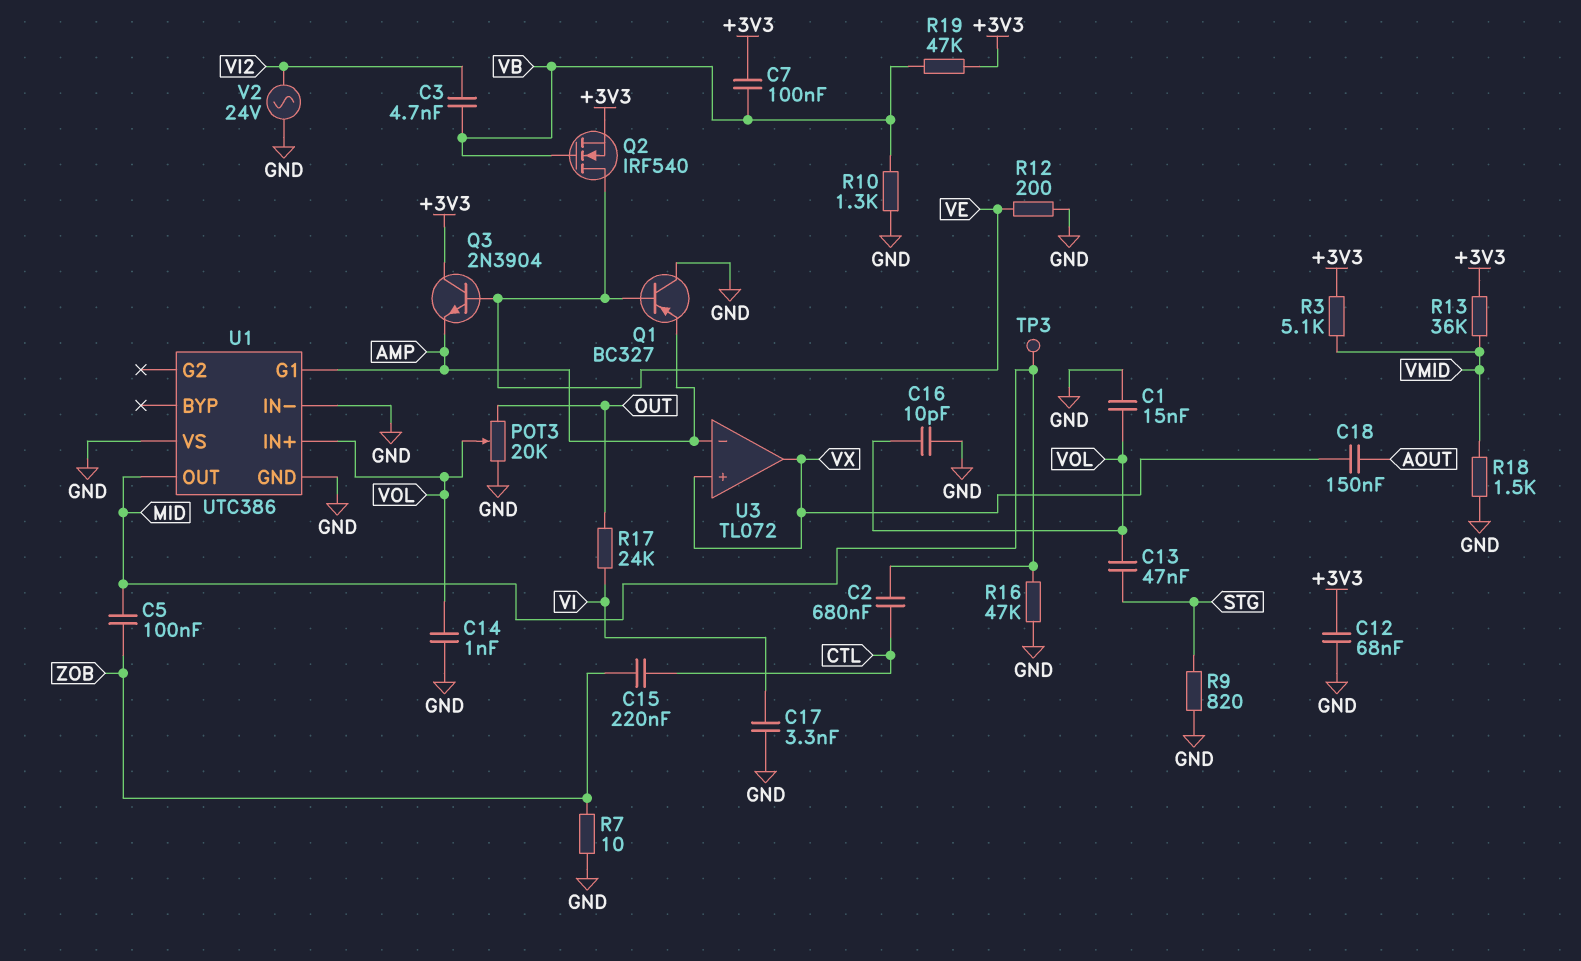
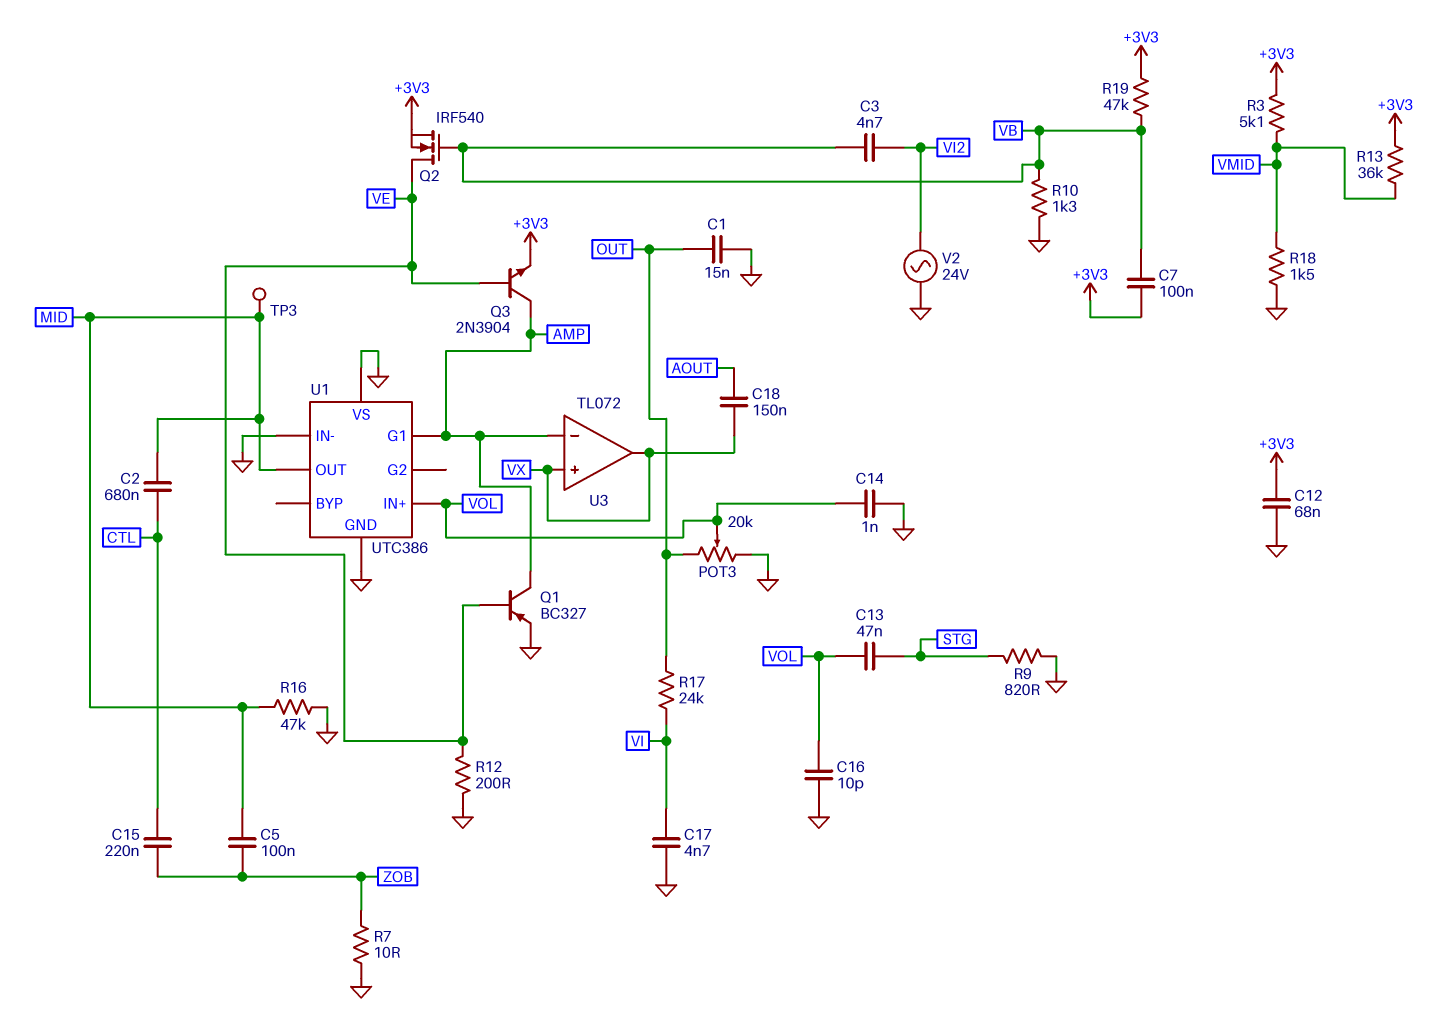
C1: 15nF (GND, VOL) -> 15nF (GND, OUT)
C17: 3.3nF (GND, VI) -> 4.7nF (GND, VI)
Q1: PNP BC327 (B VE, C GND, E AMP) -> PNP BC327 (B VE, C AMP, E GND)
Q3: NPN 2N3904 (B VE, C +3V3, E AMP) -> NPN 2N3904 (B VE, C AMP, E +3V3)

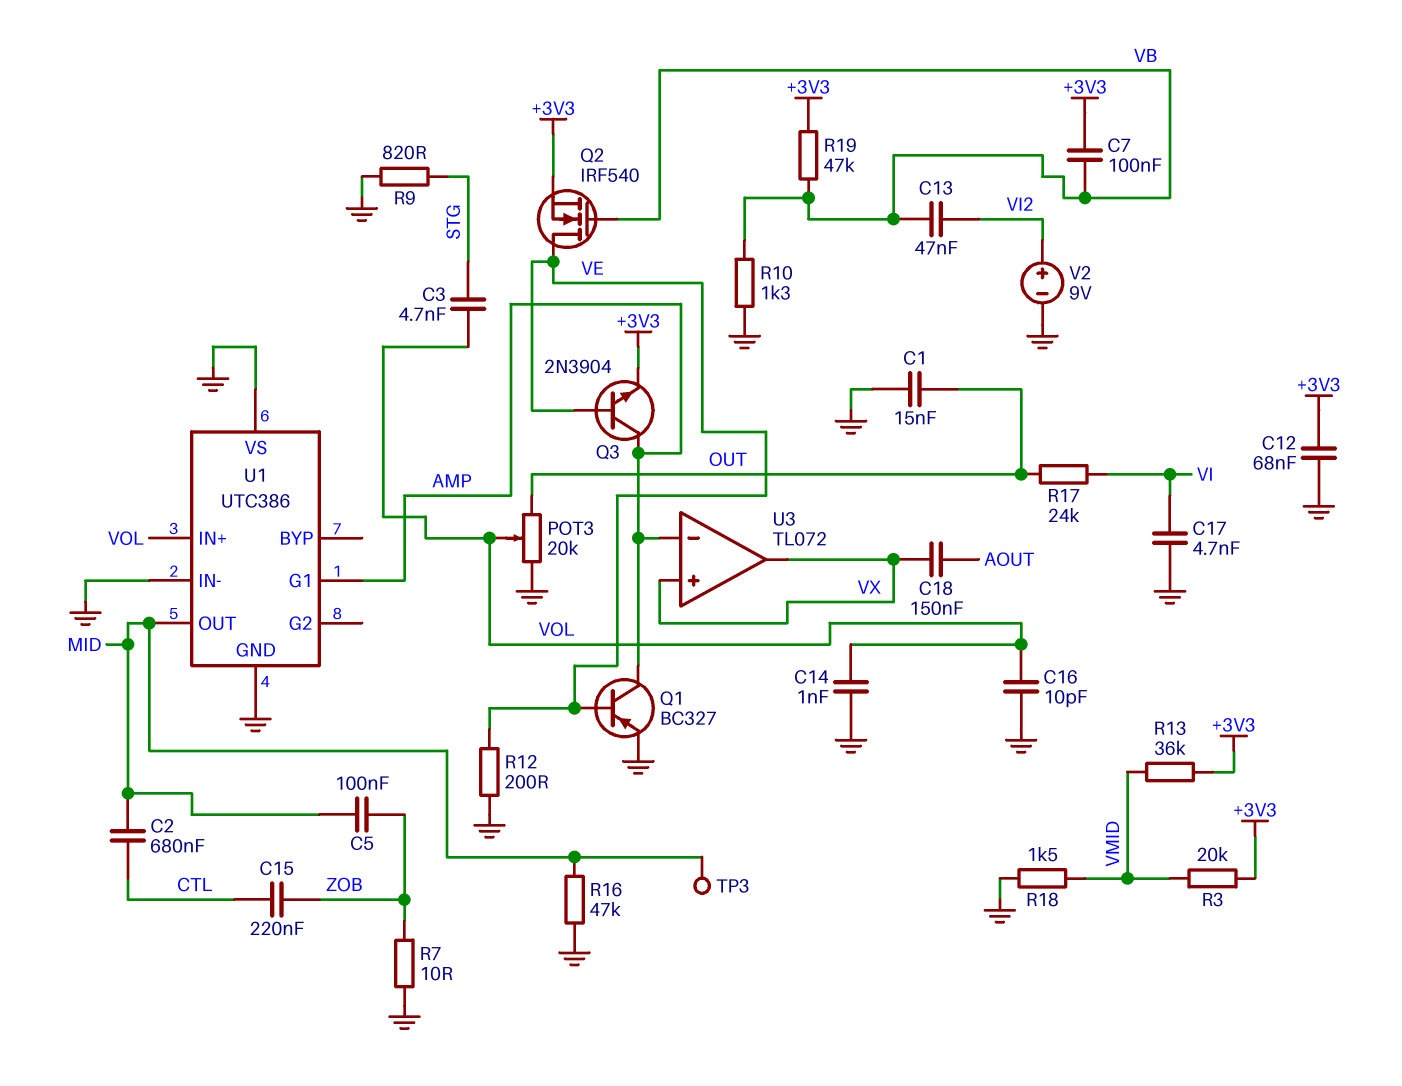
C3: 4.7nF (VB, VI2) -> 4.7nF (STG, VOL)
C13: 47nF (STG, VOL) -> 47nF (VB, VI2)
R3: 5.1k (+3V3, VMID) -> 20k (+3V3, VMID)
V2: AC 24V (GND, VI2) -> 9V (plus VI2, minus GND)

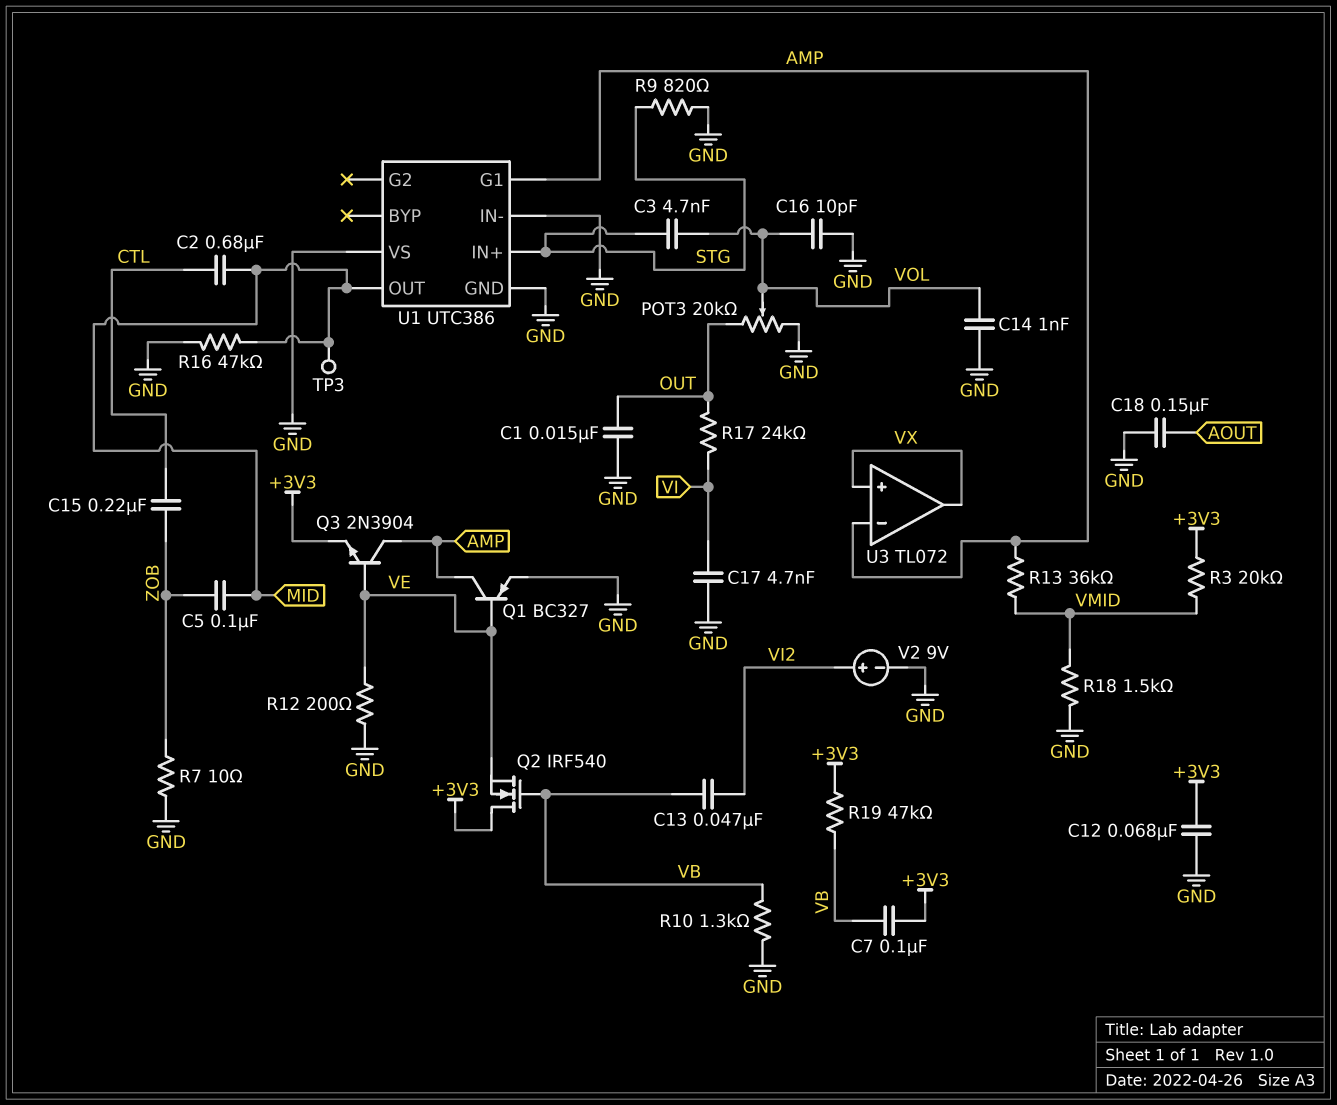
C18: 150nF (AOUT, VX) -> 150nF (AOUT, GND)
Q2: NMOS IRF540 (G VB, D VE, S +3V3) -> NMOS IRF540 (G VB, D +3V3, S VE)
R13: 36k (+3V3, VMID) -> 36k (AMP, VMID)
U1 pin IN+: VOL -> STG

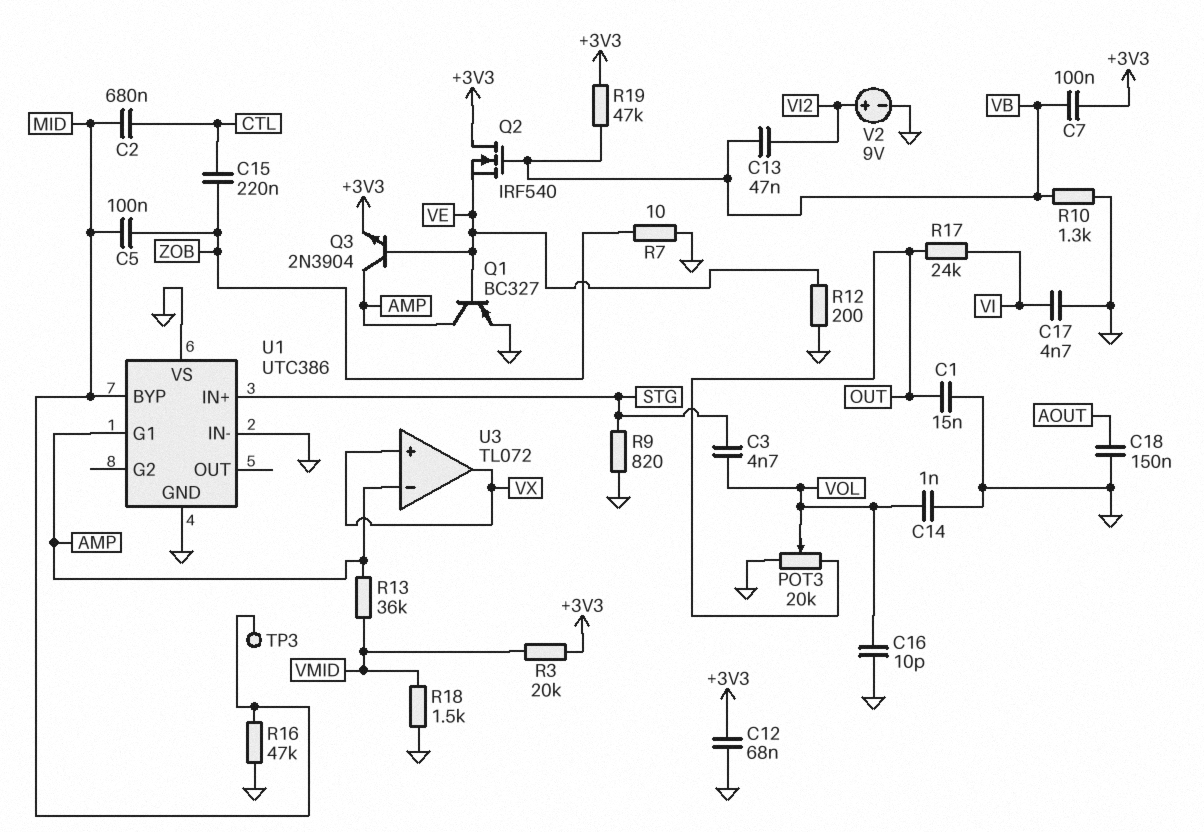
U1 pin BYP: none -> MID
U1 pin OUT: MID -> none

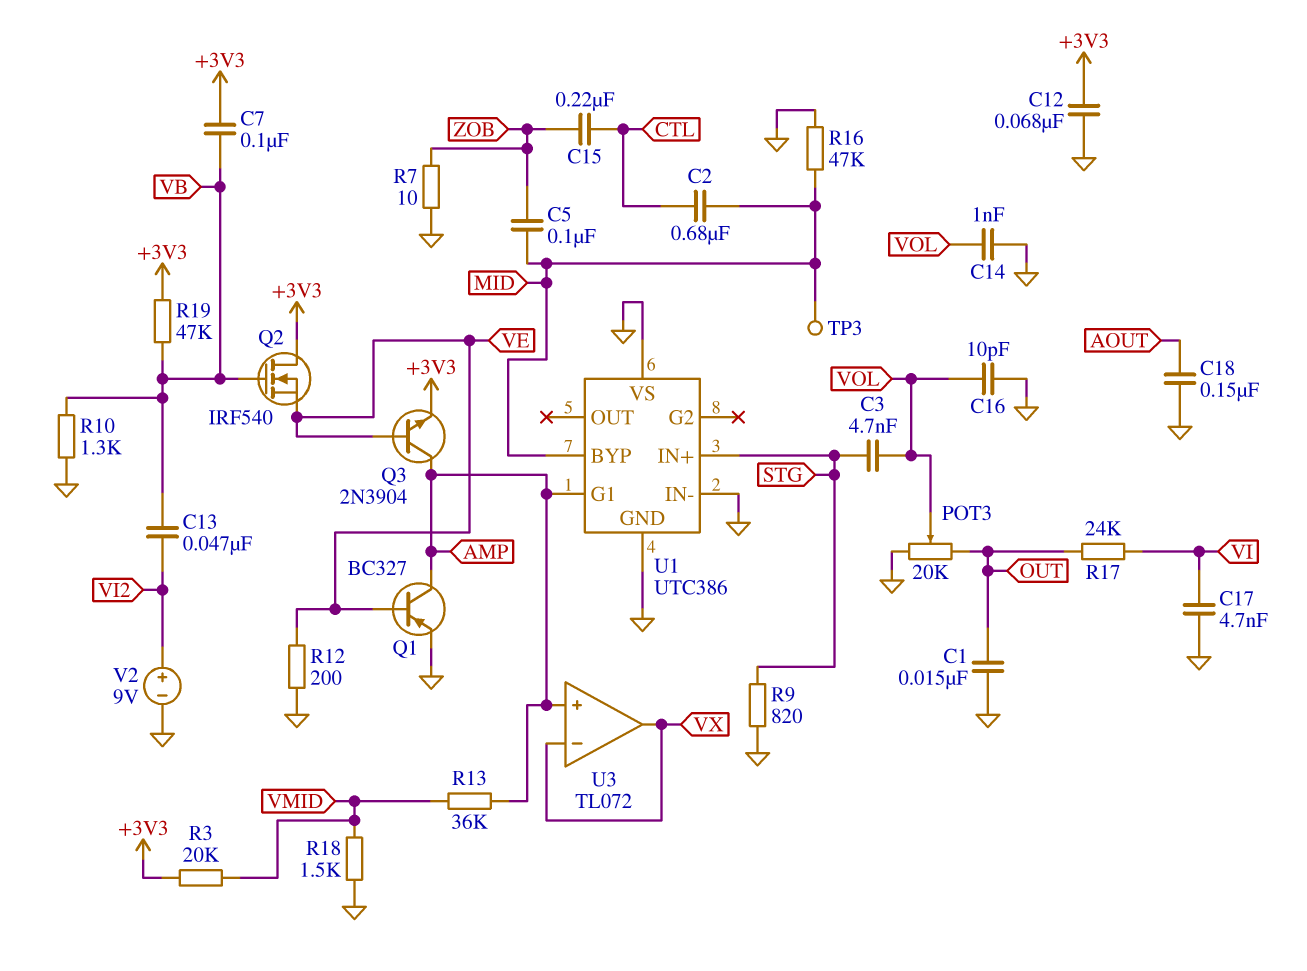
U3 pin in+: VX -> AMP
U3 pin in-: AMP -> VX

